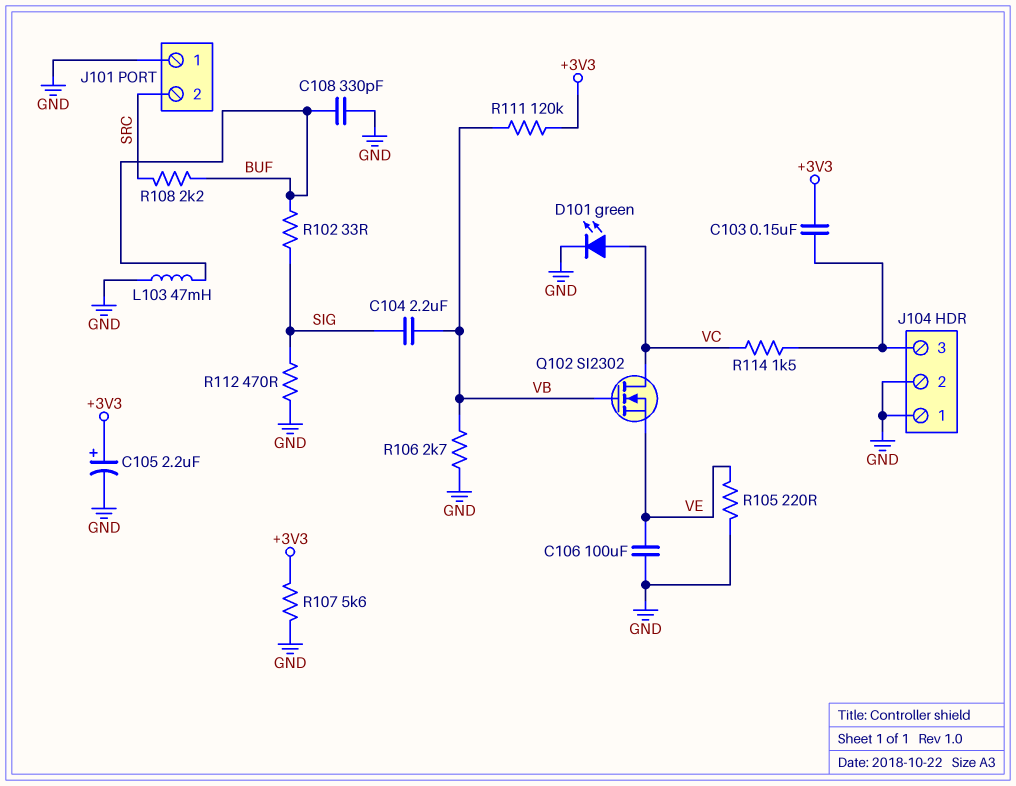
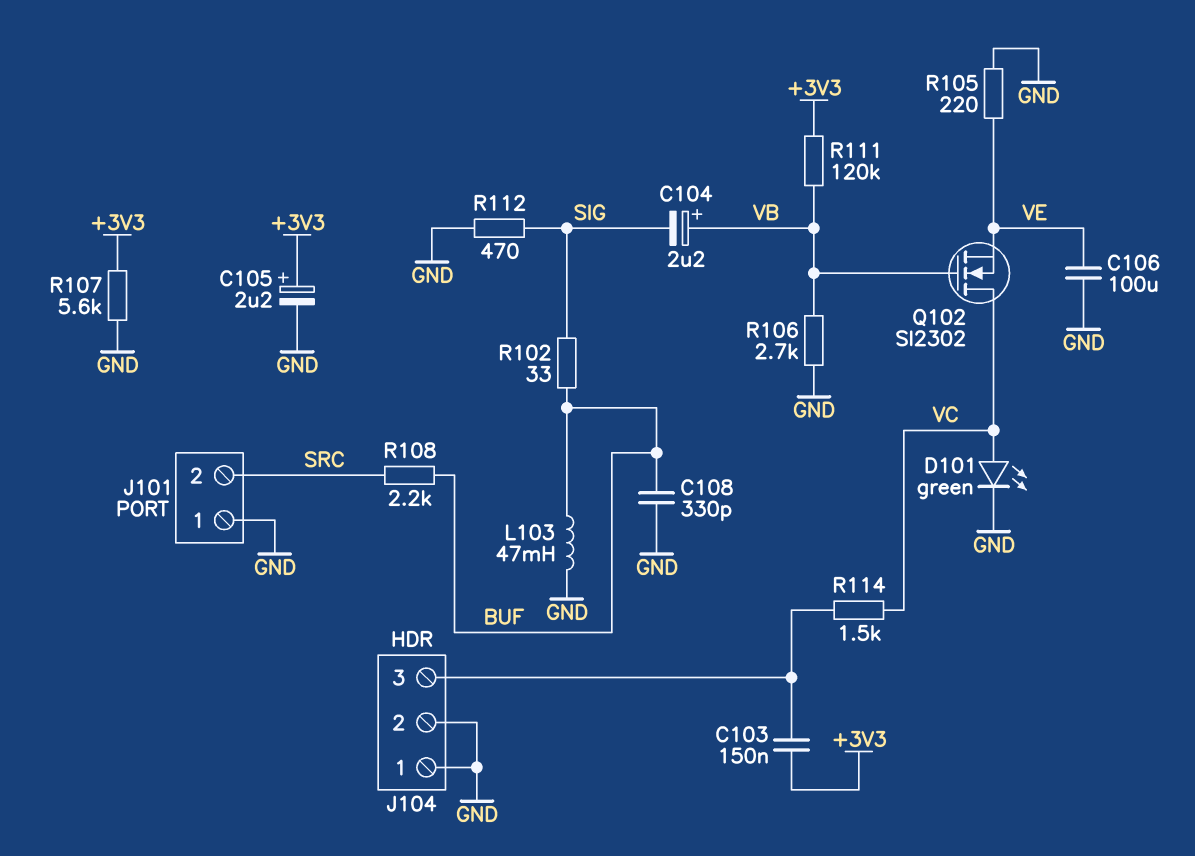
C104: 2.2uF (SIG, VB) -> 2.2uF (plus VB, minus SIG)

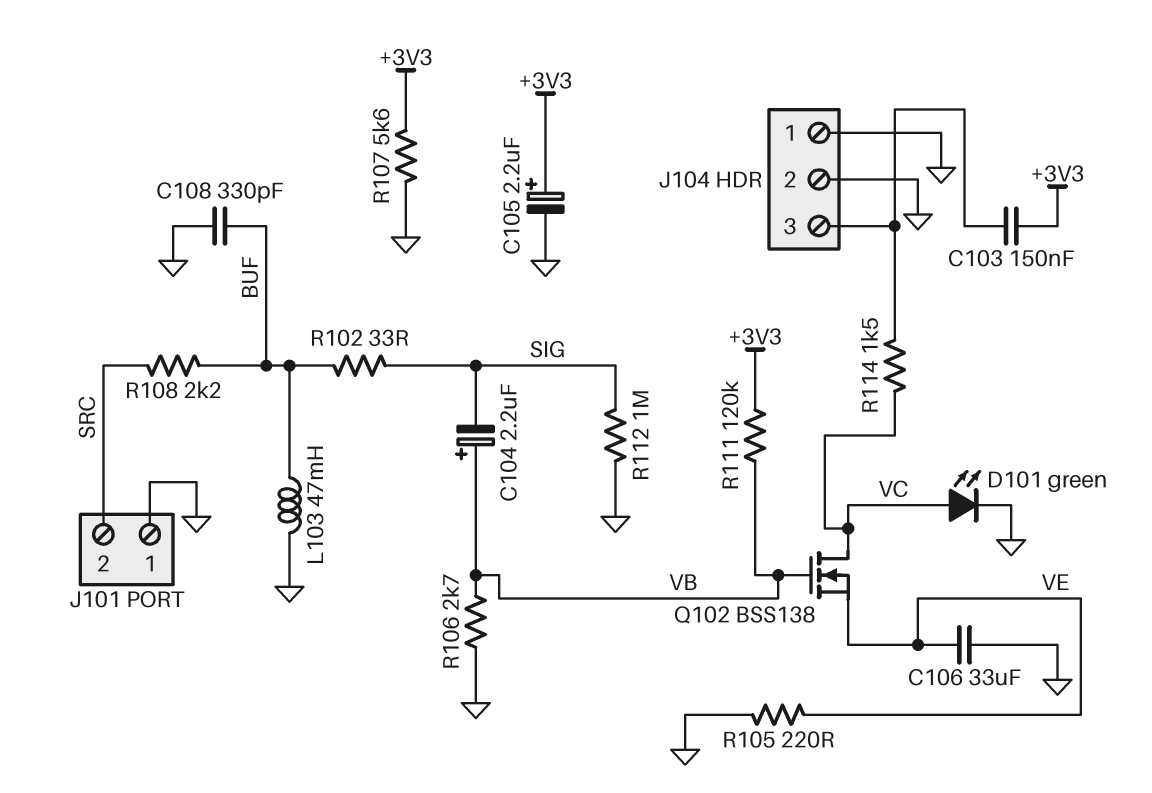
C106: 100uF (GND, VE) -> 33uF (GND, VE)
Q102: NMOS SI2302 (G VB, D VC, S VE) -> NMOS BSS138 (G VB, D VC, S VE)
R112: 470 (GND, SIG) -> 1M (GND, SIG)

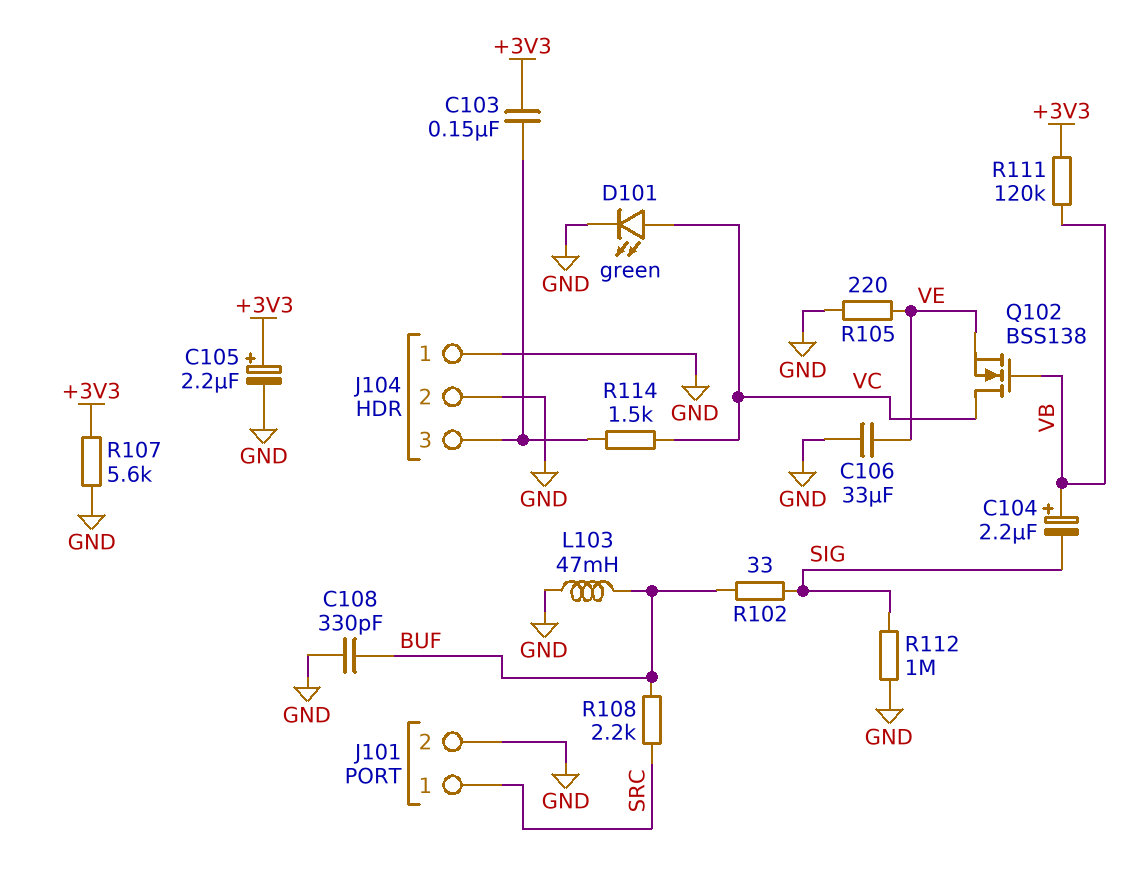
J101 pin 1: GND -> SRC
J101 pin 2: SRC -> GND
R106: 2.7k (GND, VB) -> none

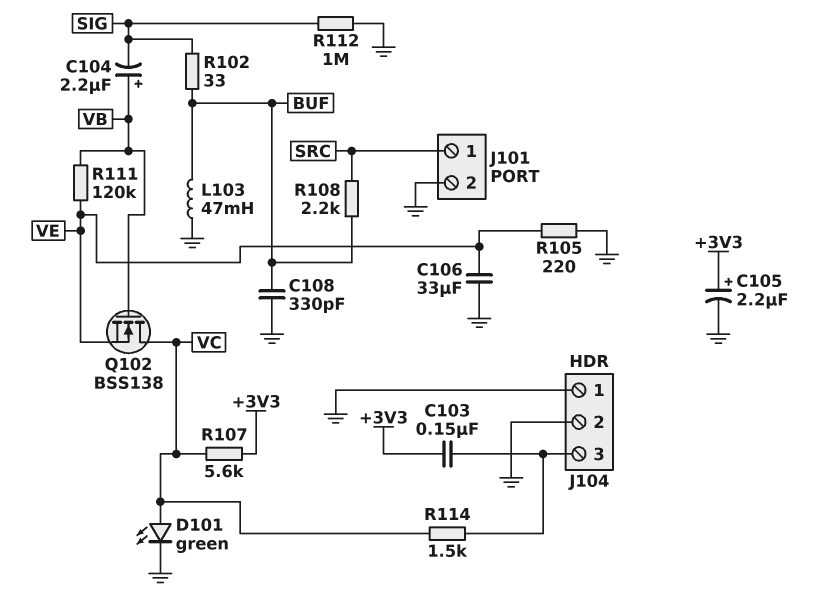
R107: 5.6k (+3V3, GND) -> 5.6k (+3V3, VC)
R111: 120k (+3V3, VB) -> 120k (VB, VE)

